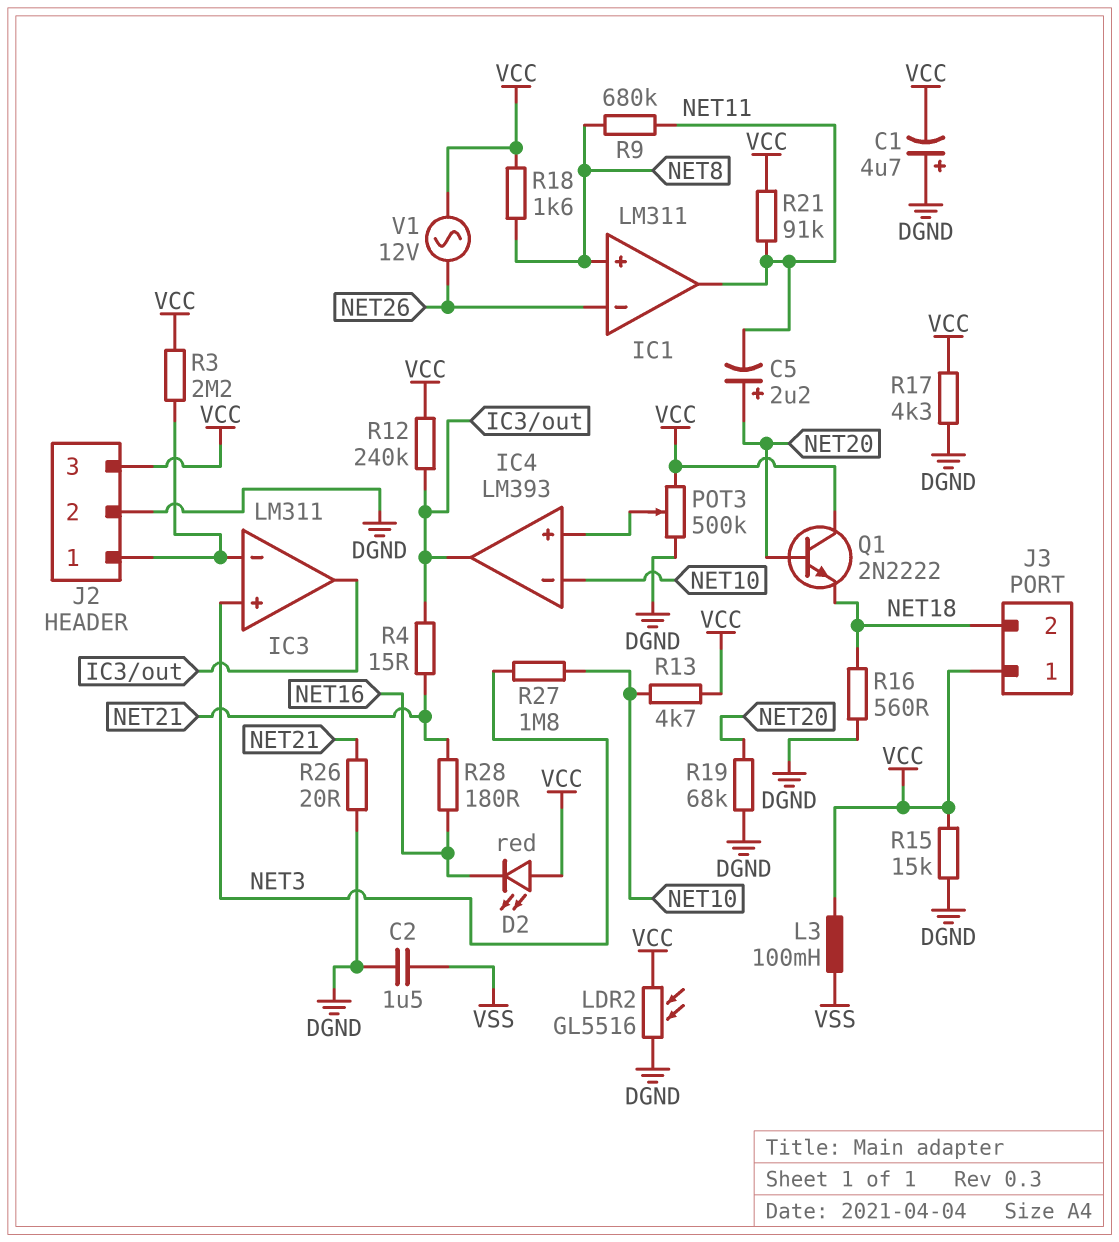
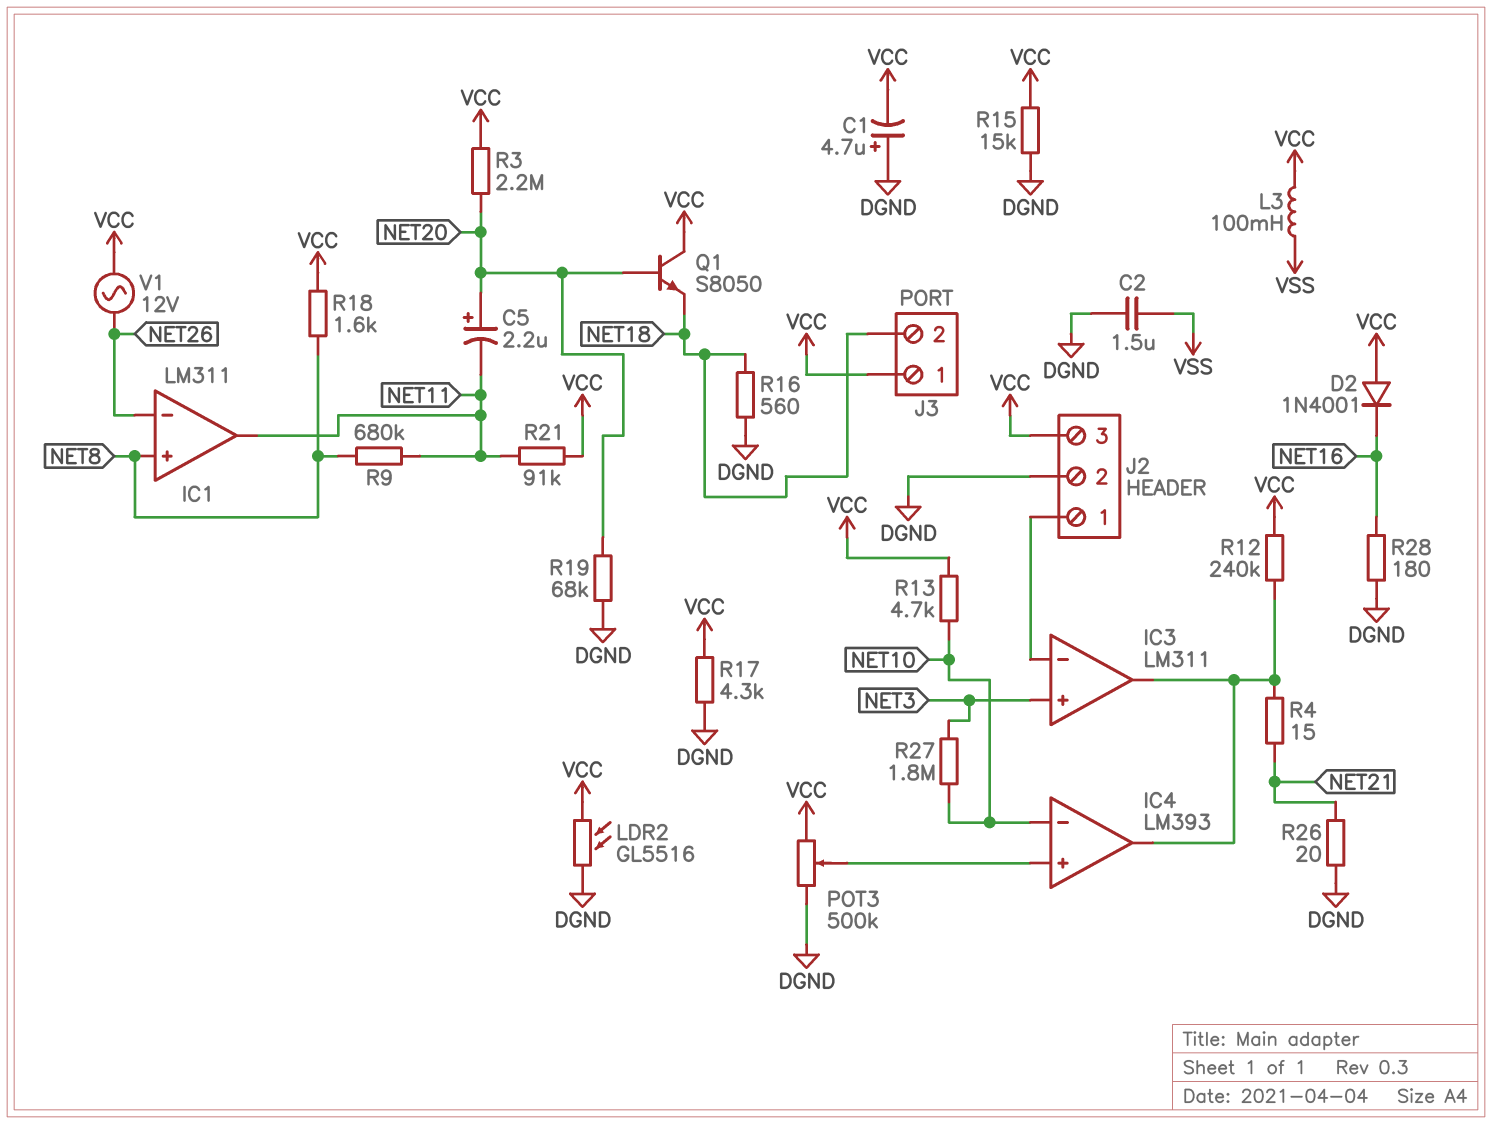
D2: LED red (A VCC, K NET16) -> diode 1N4001 (A VCC, K NET16)
Q1: NPN 2N2222 (B NET20, C VCC, E NET18) -> NPN S8050 (B NET20, C VCC, E NET18)
R3: 2.2M (IC3/in-, VCC) -> 2.2M (NET20, VCC)
R28: 180 (NET16, NET21) -> 180 (DGND, NET16)

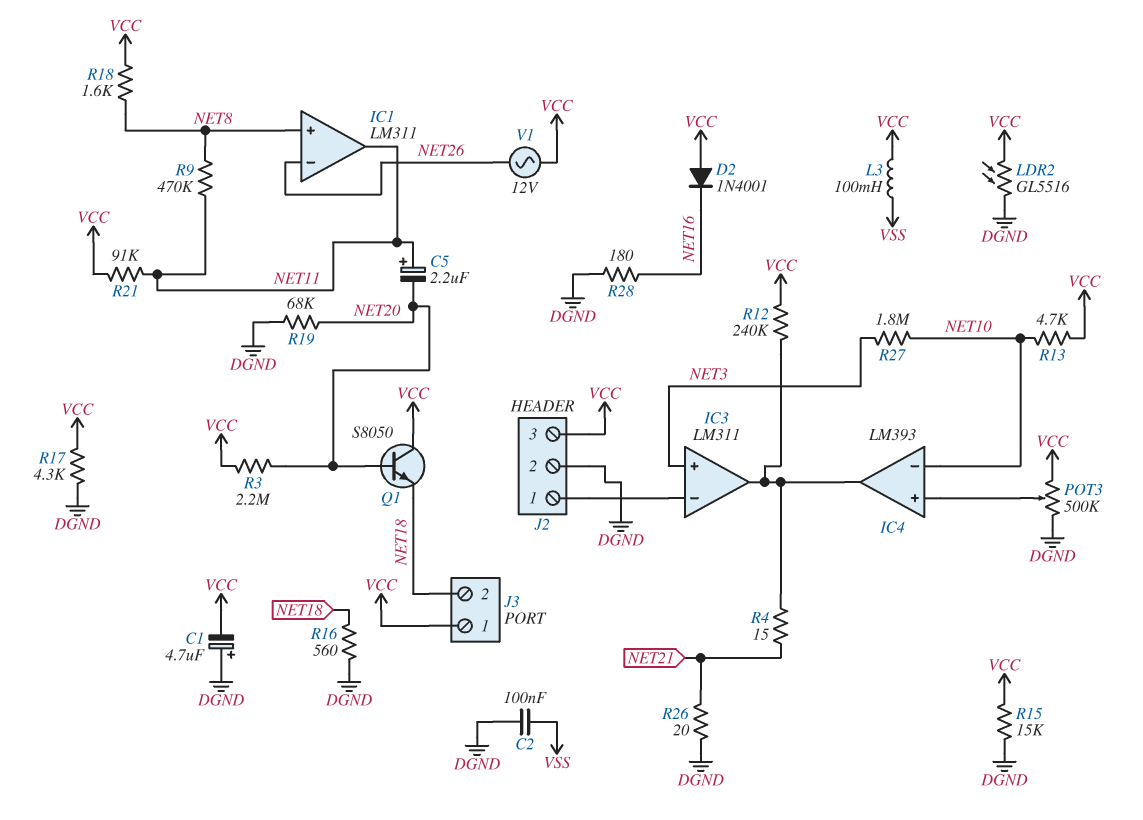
C2: 1.5uF (DGND, VSS) -> 100nF (DGND, VSS)
C5: 2.2uF (plus NET20, minus NET11) -> 2.2uF (plus NET11, minus NET20)
R9: 680k (NET8, NET11) -> 470k (NET8, NET11)

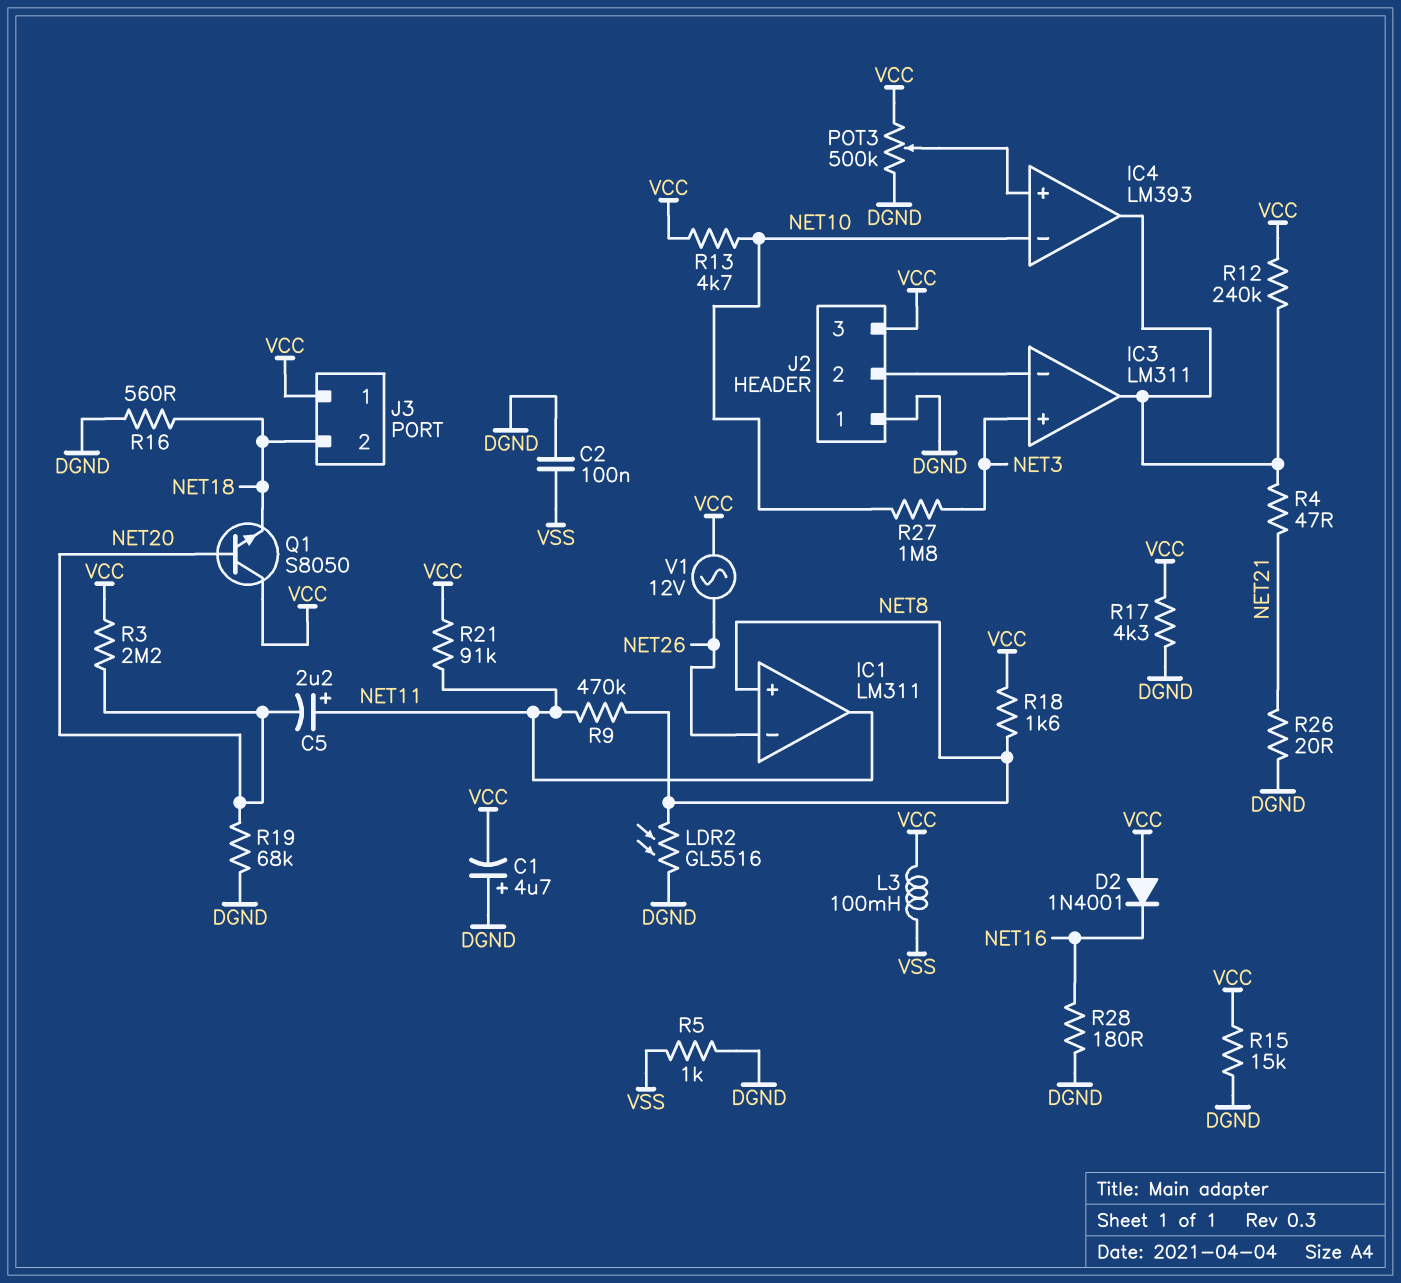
J2 pin 1: IC3/in- -> DGND
J2 pin 2: DGND -> IC3/in-
LDR2: GL5516 (DGND, VCC) -> GL5516 (DGND, NET8)
R4: 15 (IC3/out, NET21) -> 47 (IC3/out, NET21)
R5: none -> 1k (DGND, VSS)

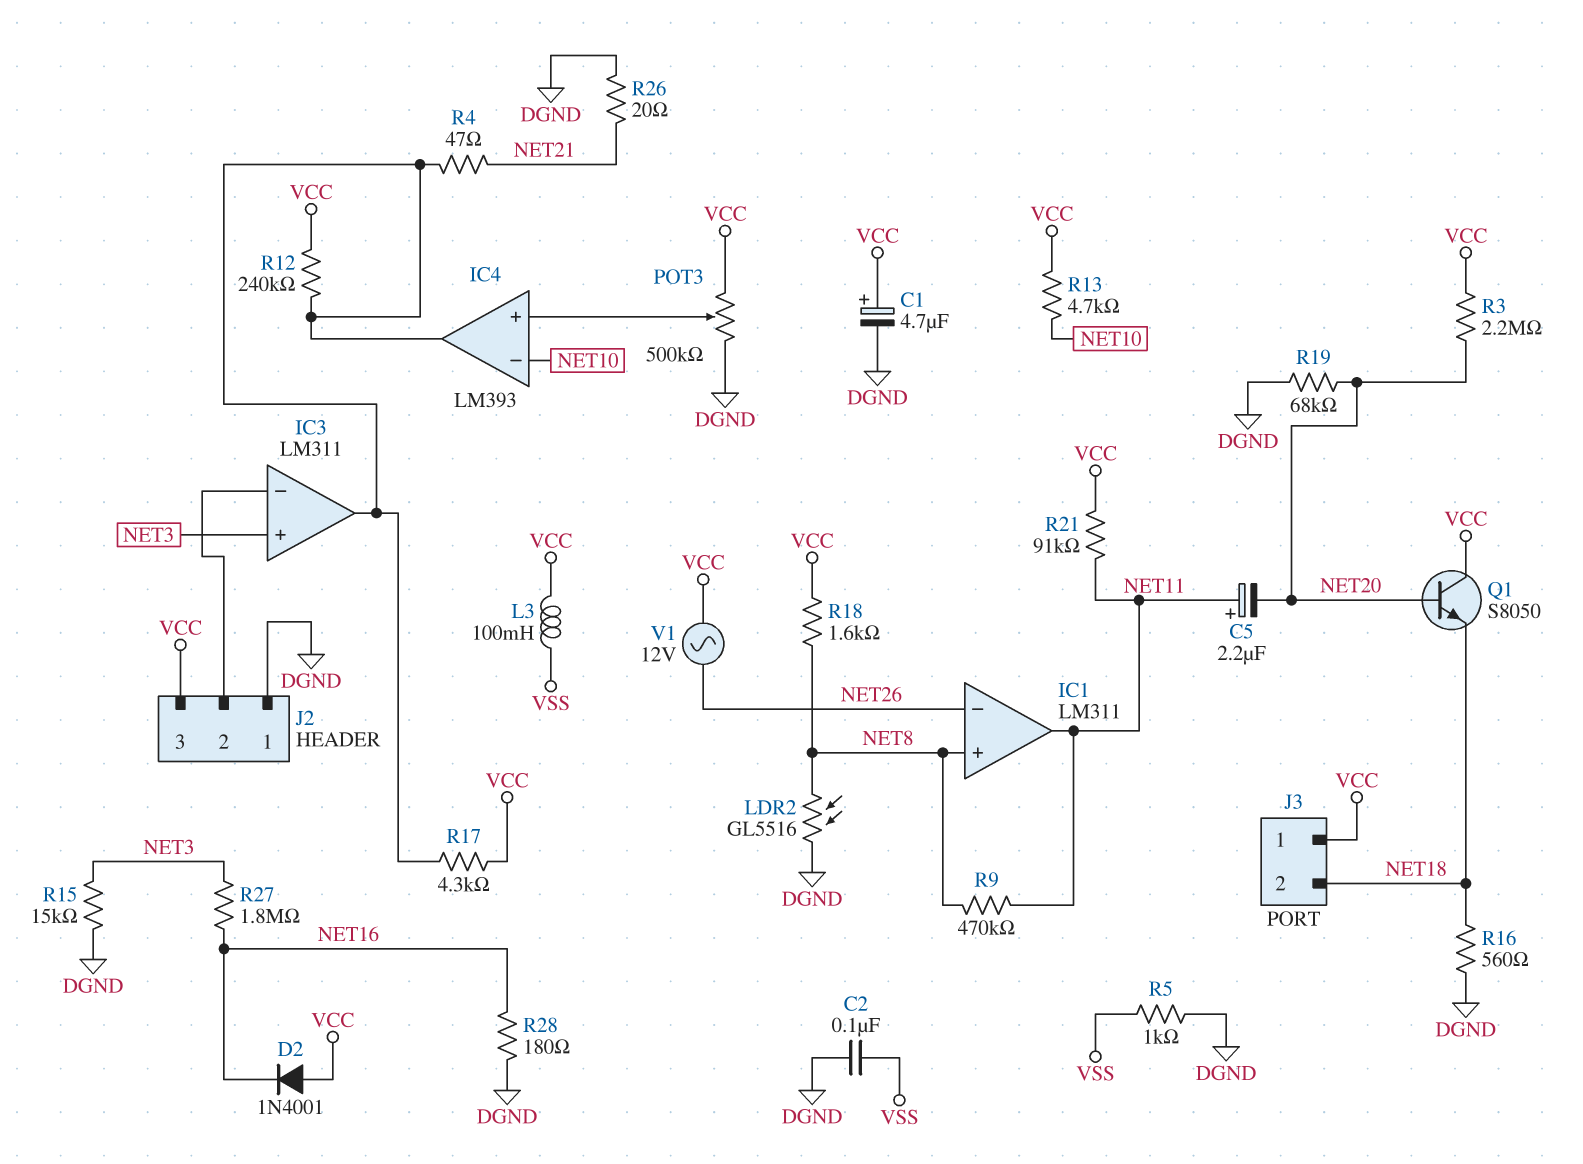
C1: 4.7uF (plus DGND, minus VCC) -> 4.7uF (plus VCC, minus DGND)
R15: 15k (DGND, VCC) -> 15k (DGND, NET3)
R17: 4.3k (DGND, VCC) -> 4.3k (IC3/out, VCC)
R27: 1.8M (NET3, NET10) -> 1.8M (NET3, NET16)

